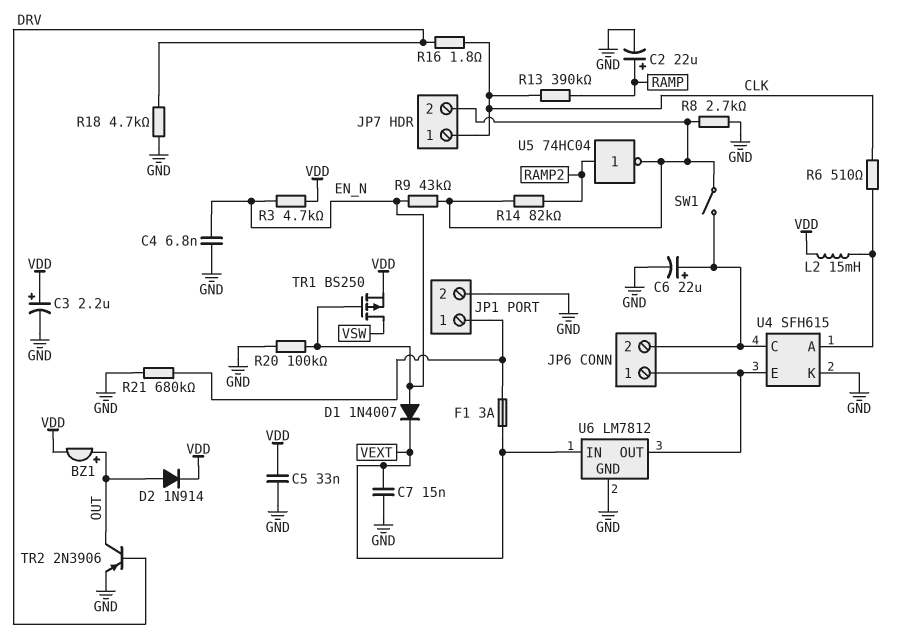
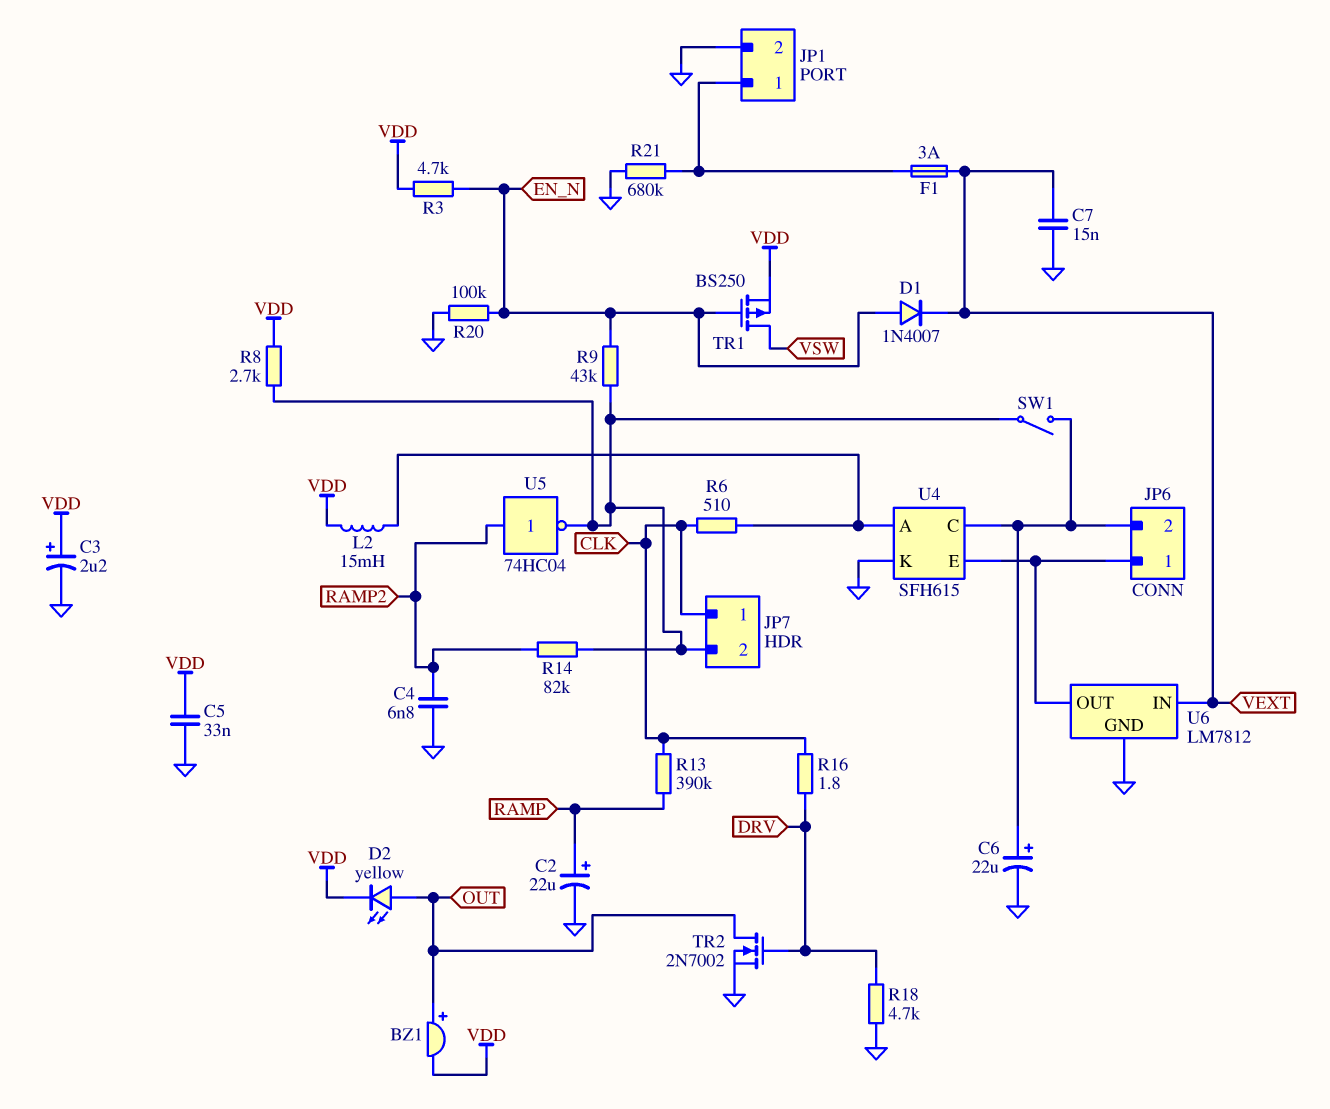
C4: 6.8nF (EN_N, GND) -> 6.8nF (GND, RAMP2)
D2: diode 1N914 (A OUT, K VDD) -> LED yellow (A OUT, K VDD)
R8: 2.7k (GND, JP7/2) -> 2.7k (JP7/2, VDD)
TR2: PNP 2N3906 (B DRV, C OUT, E GND) -> NMOS 2N7002 (G DRV, D OUT, S GND)

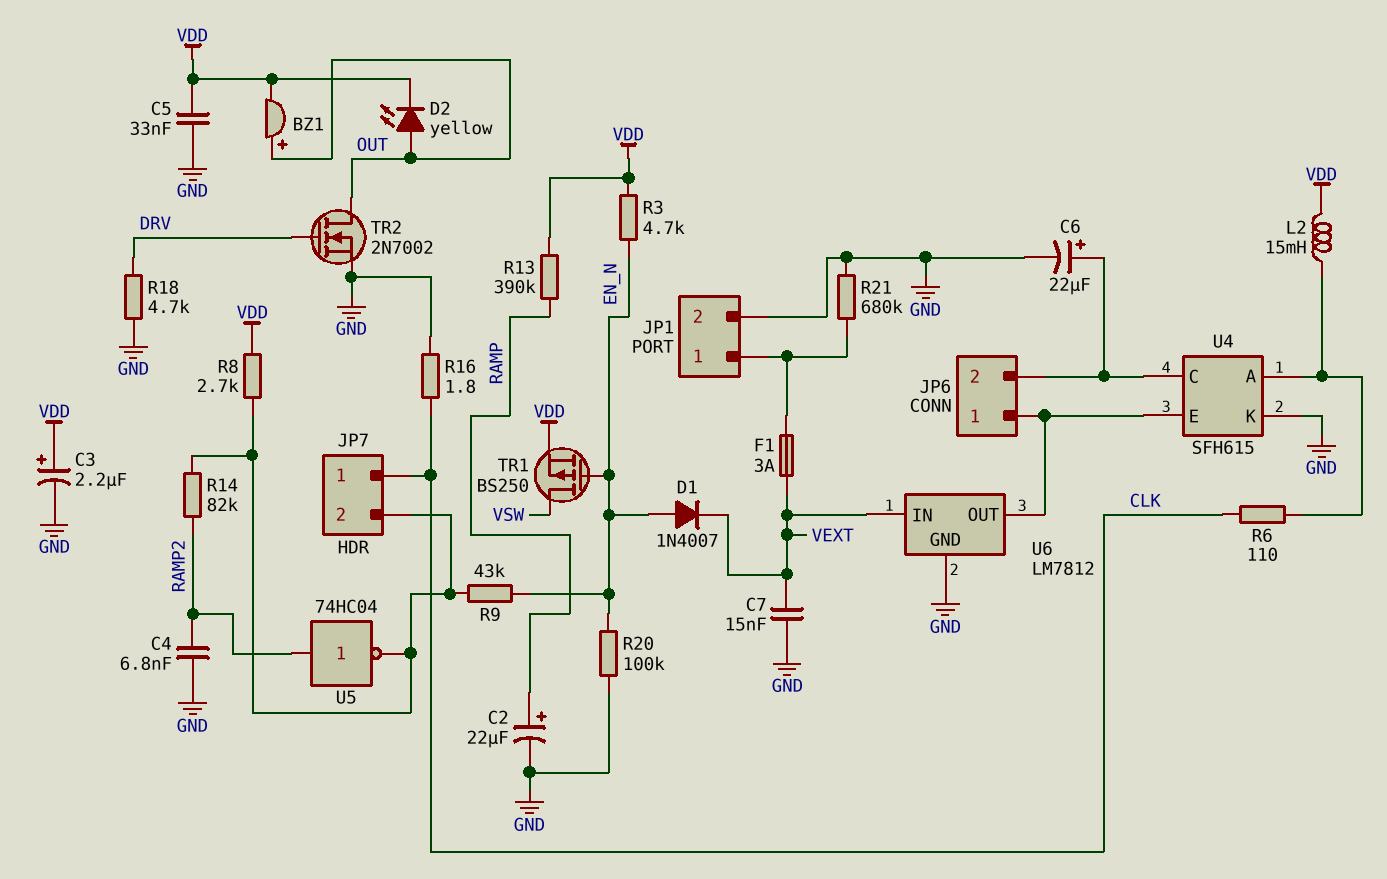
R6: 510 (CLK, U4/A) -> 110 (CLK, U4/A)
R13: 390k (CLK, RAMP) -> 390k (RAMP, VDD)
R16: 1.8 (CLK, DRV) -> 1.8 (CLK, GND)
SW1: switch (JP6/2, JP7/2) -> none

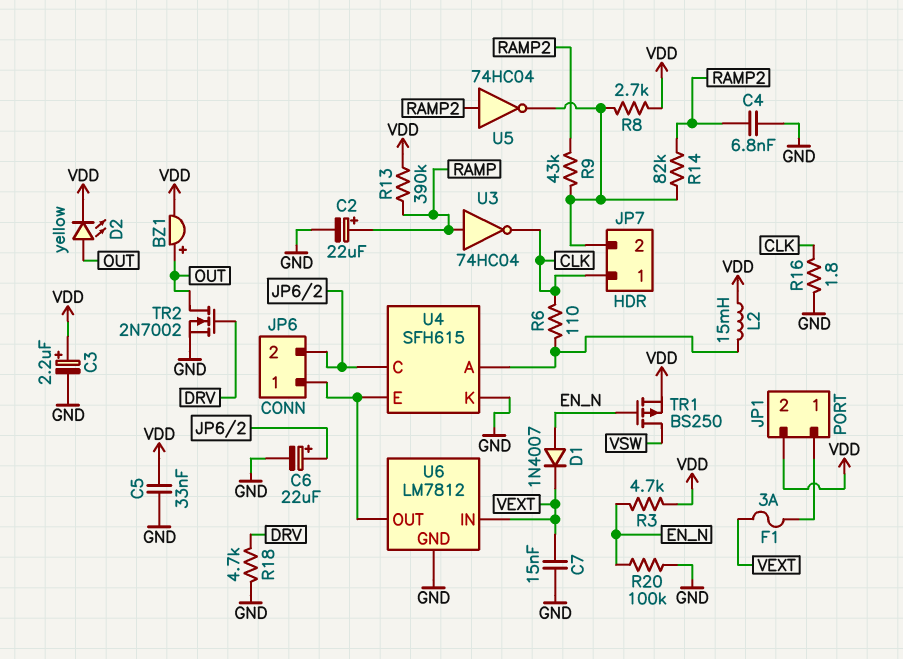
JP1 pin 2: GND -> VDD
R9: 43k (EN_N, JP7/2) -> 43k (JP7/2, RAMP2)
R21: 680k (GND, JP1/1) -> none
U3: none -> NOT 74HC04 (in RAMP, out CLK)

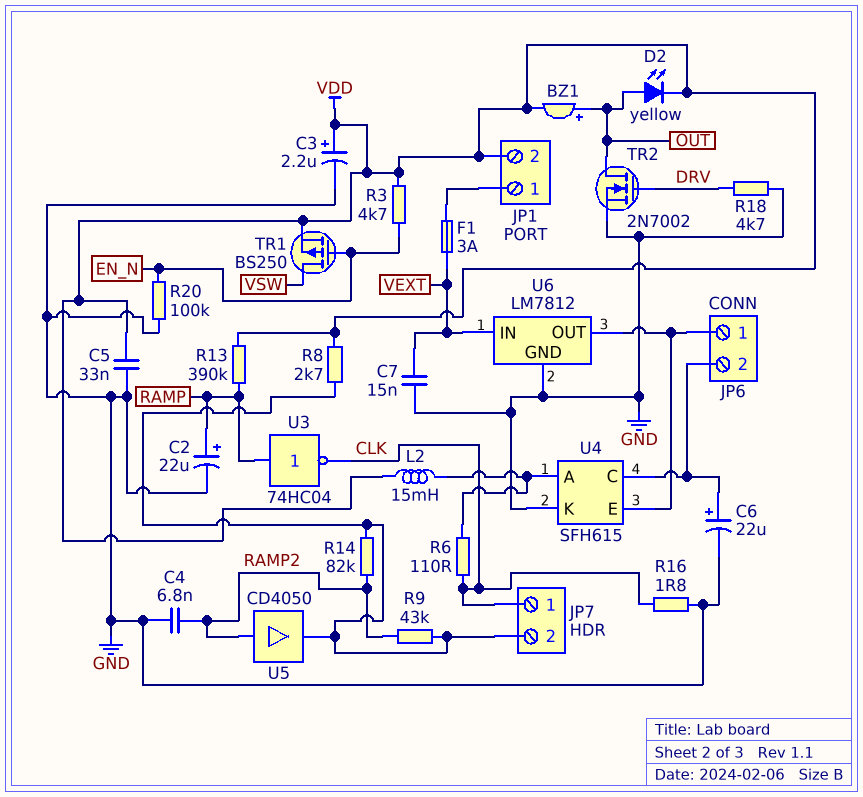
D1: diode 1N4007 (A EN_N, K VEXT) -> none
U5: NOT 74HC04 (in RAMP2, out JP7/2) -> buffer CD4050 (in RAMP2, out JP7/2)

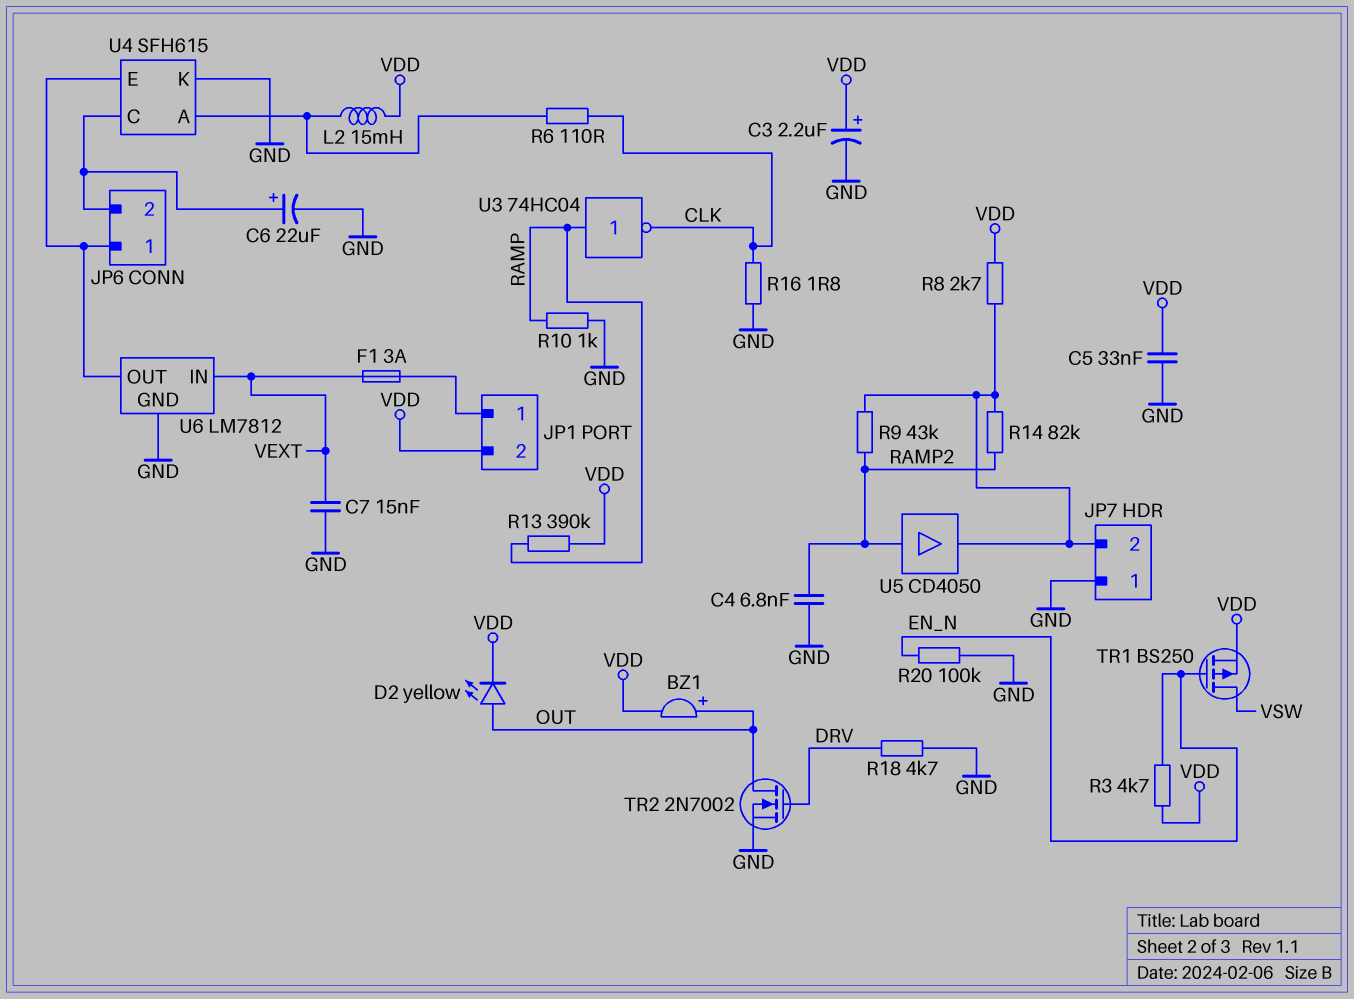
C2: 22uF (plus RAMP, minus GND) -> none
JP7 pin 1: CLK -> GND
R10: none -> 1k (GND, RAMP)

